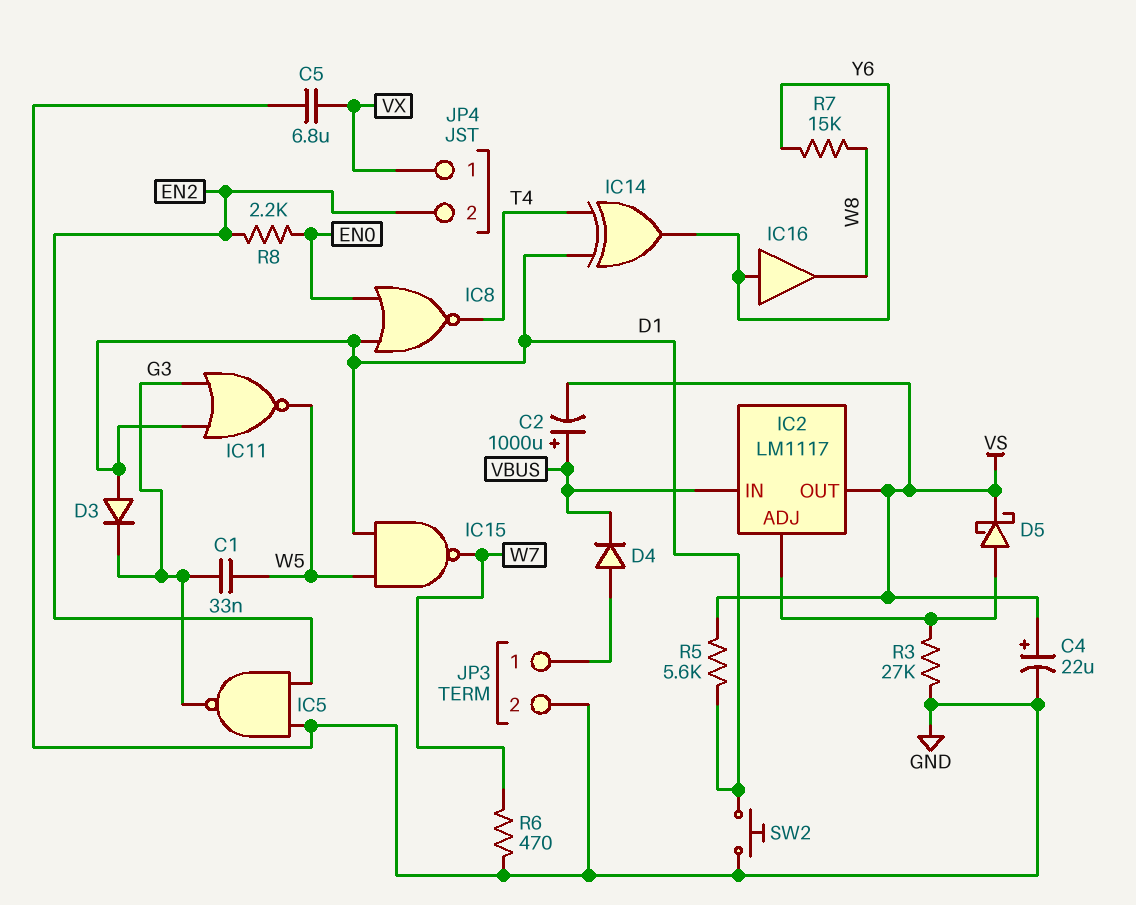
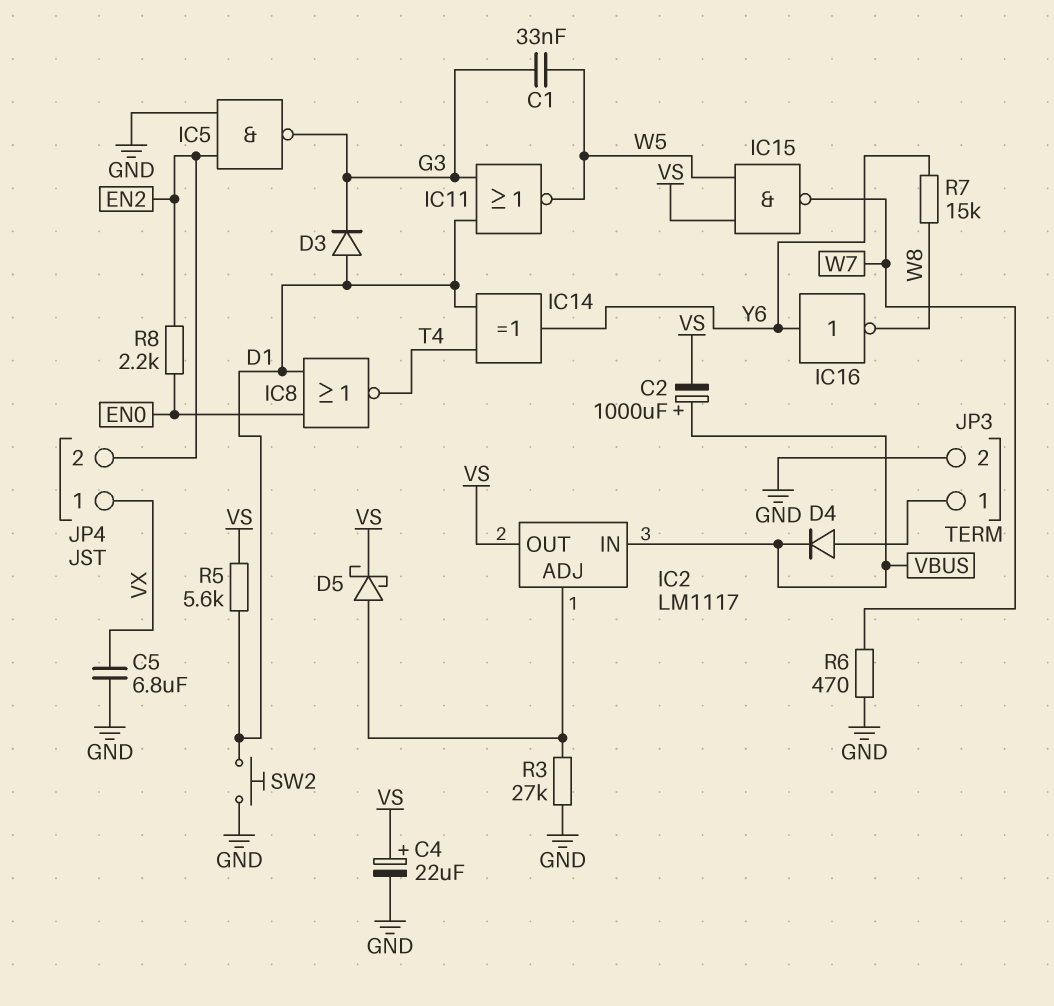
IC15: NAND (in D1, in W5, out W7) -> NAND (in VS, in W5, out W7)
IC16: buffer (in Y6, out W8) -> NOT (in Y6, out W8)

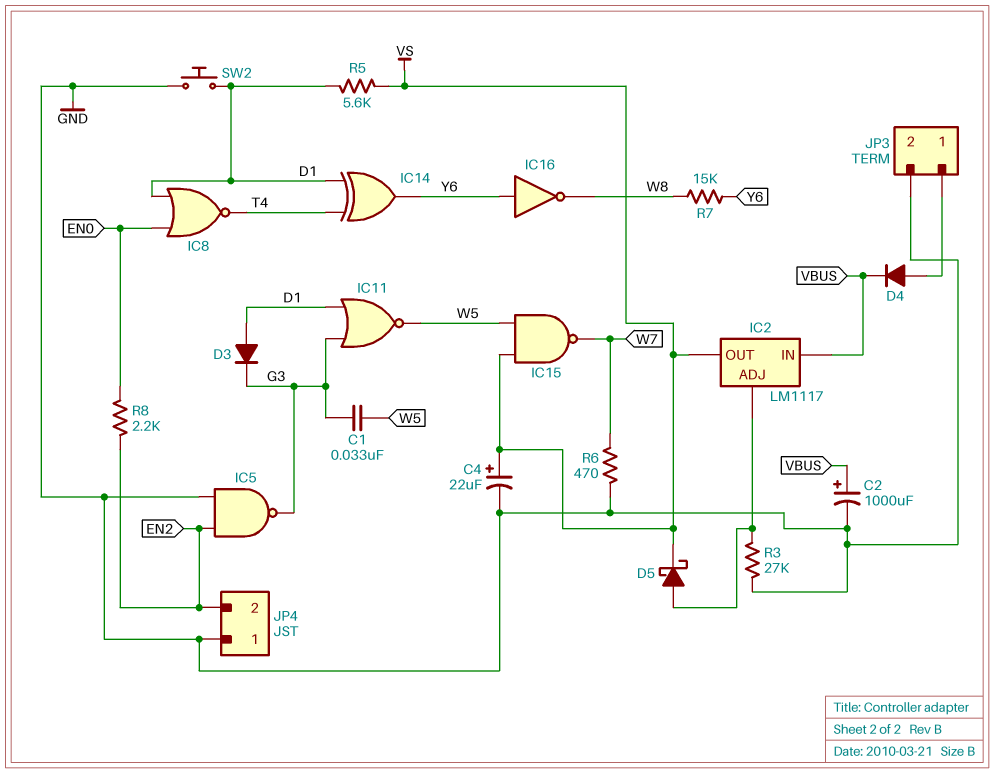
C2: 1000uF (plus VBUS, minus VS) -> 1000uF (plus VBUS, minus GND)
C5: 6.8uF (GND, VX) -> none
JP4 pin 1: VX -> GND

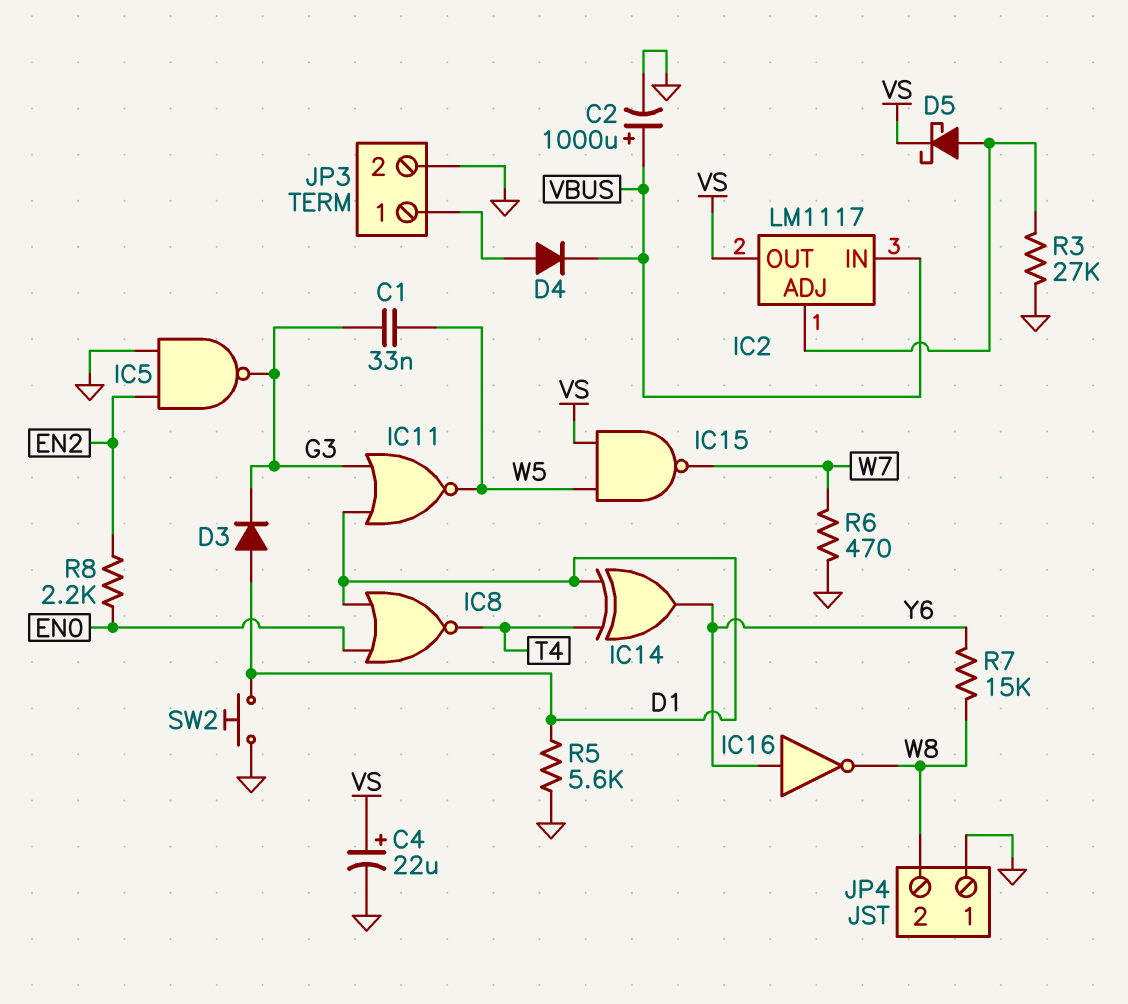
JP4 pin 2: EN2 -> W8
R5: 5.6k (D1, VS) -> 5.6k (D1, GND)

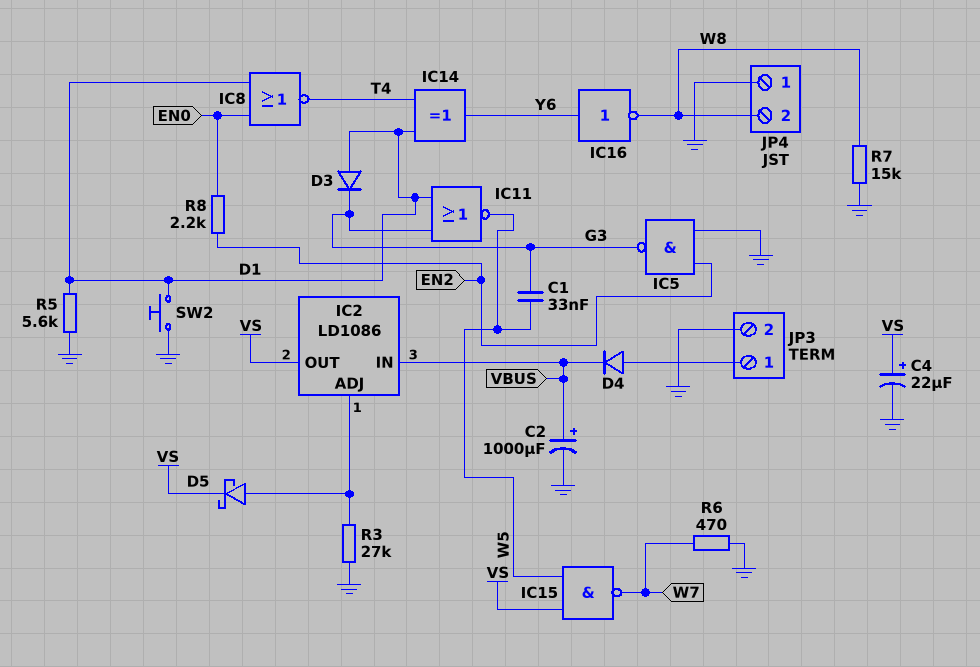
IC2: LM1117 -> LD1086
R7: 15k (W8, Y6) -> 15k (GND, W8)

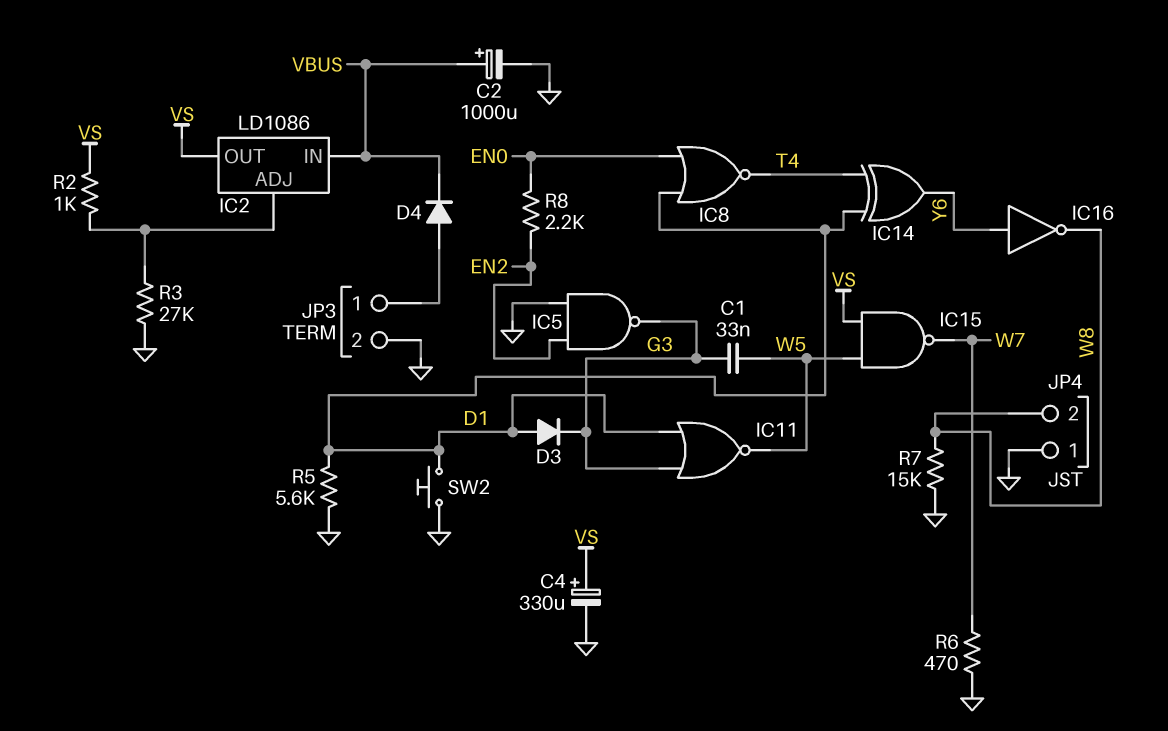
C4: 22uF (plus VS, minus GND) -> 330uF (plus VS, minus GND)
D5: schottky (A IC2/ADJ, K VS) -> none
R2: none -> 1k (IC2/ADJ, VS)

